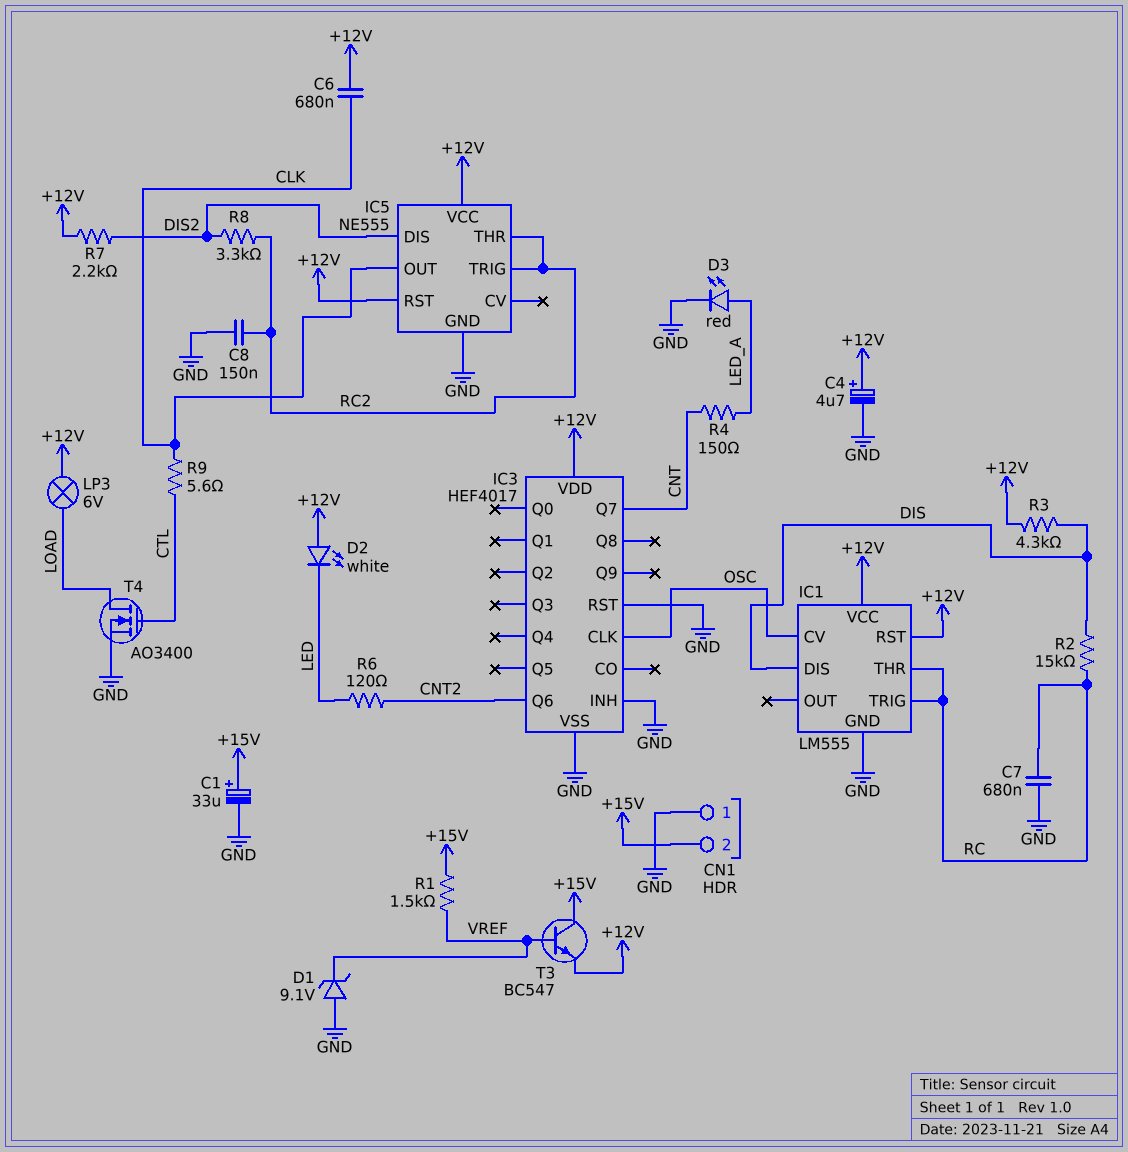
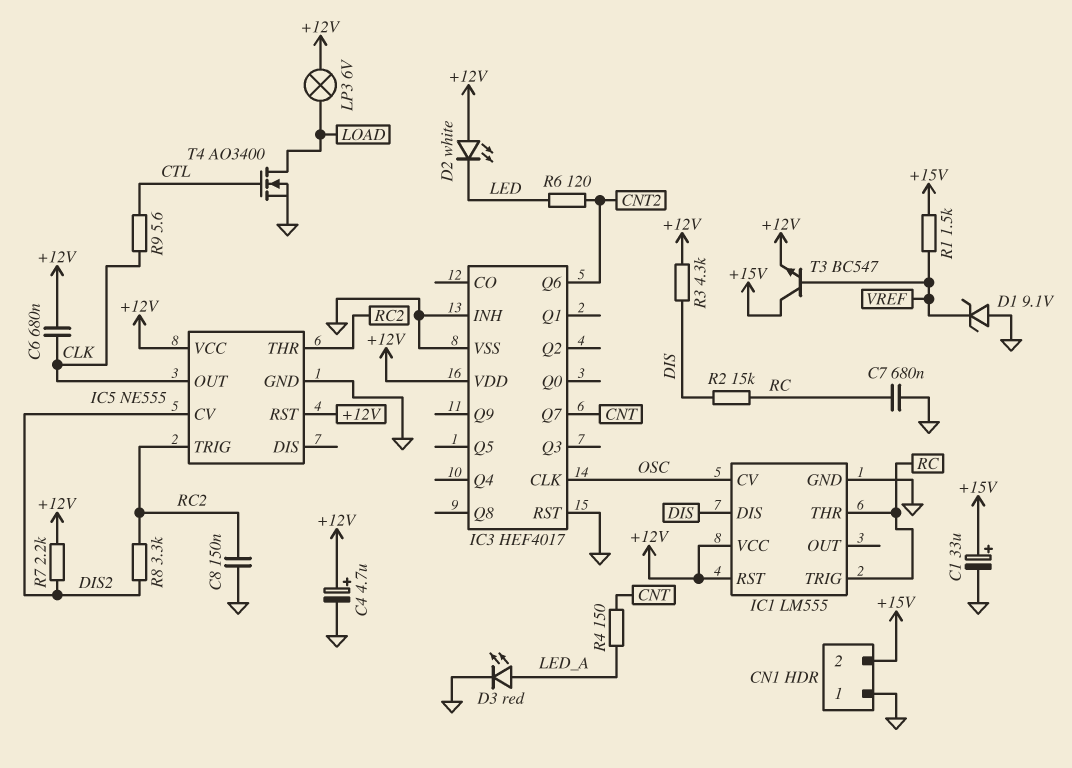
IC5 pin CV: none -> DIS2
IC5 pin DIS: DIS2 -> none

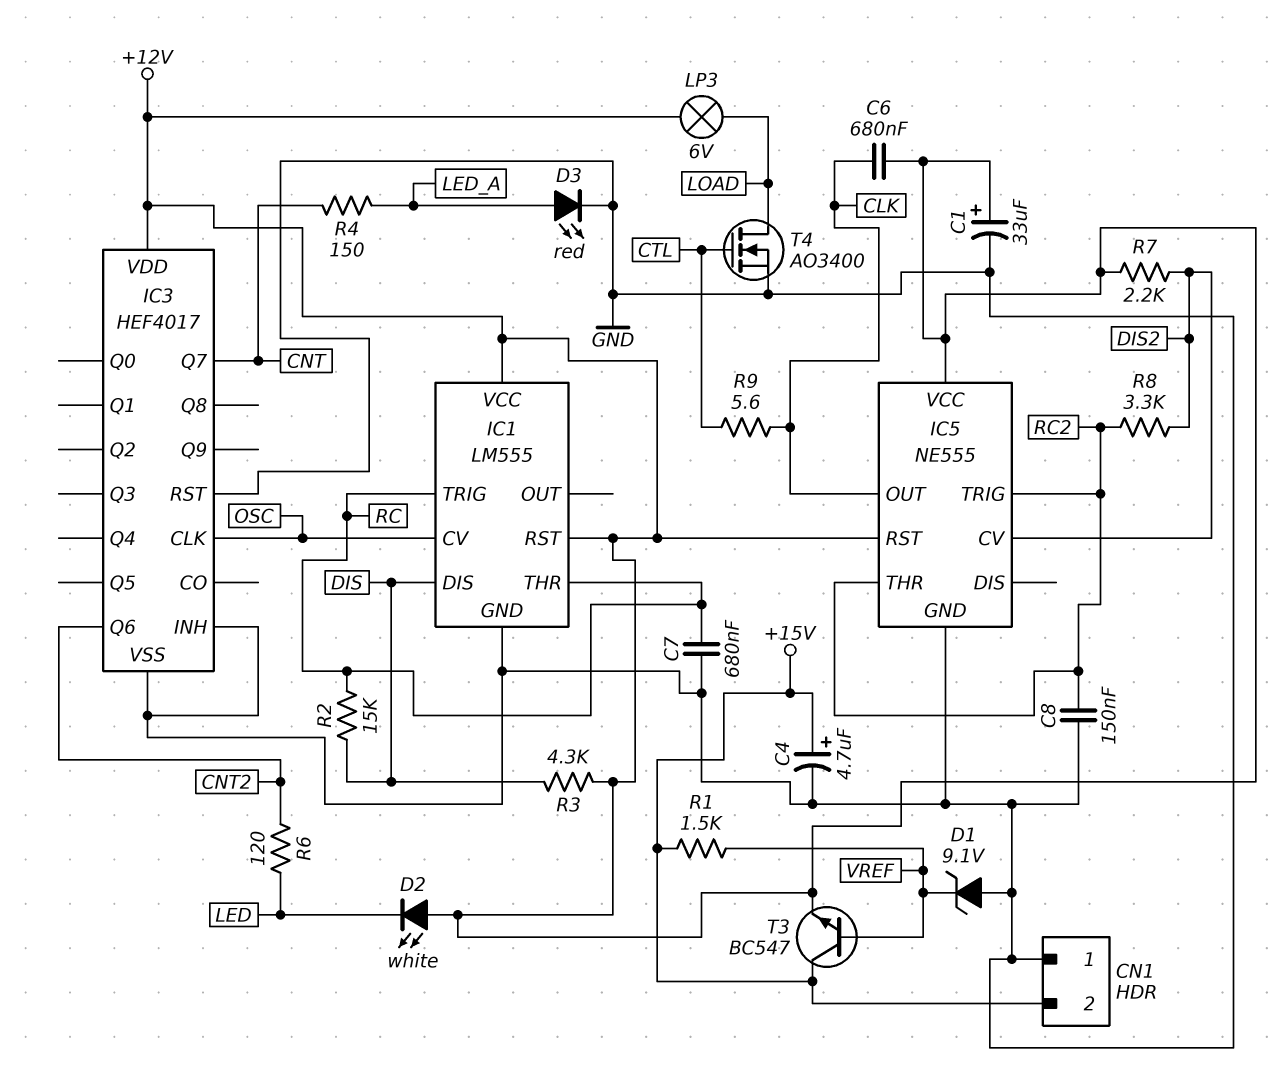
C1: 33uF (plus +15V, minus GND) -> 33uF (plus +12V, minus GND)
C4: 4.7uF (plus +12V, minus GND) -> 4.7uF (plus +15V, minus GND)

